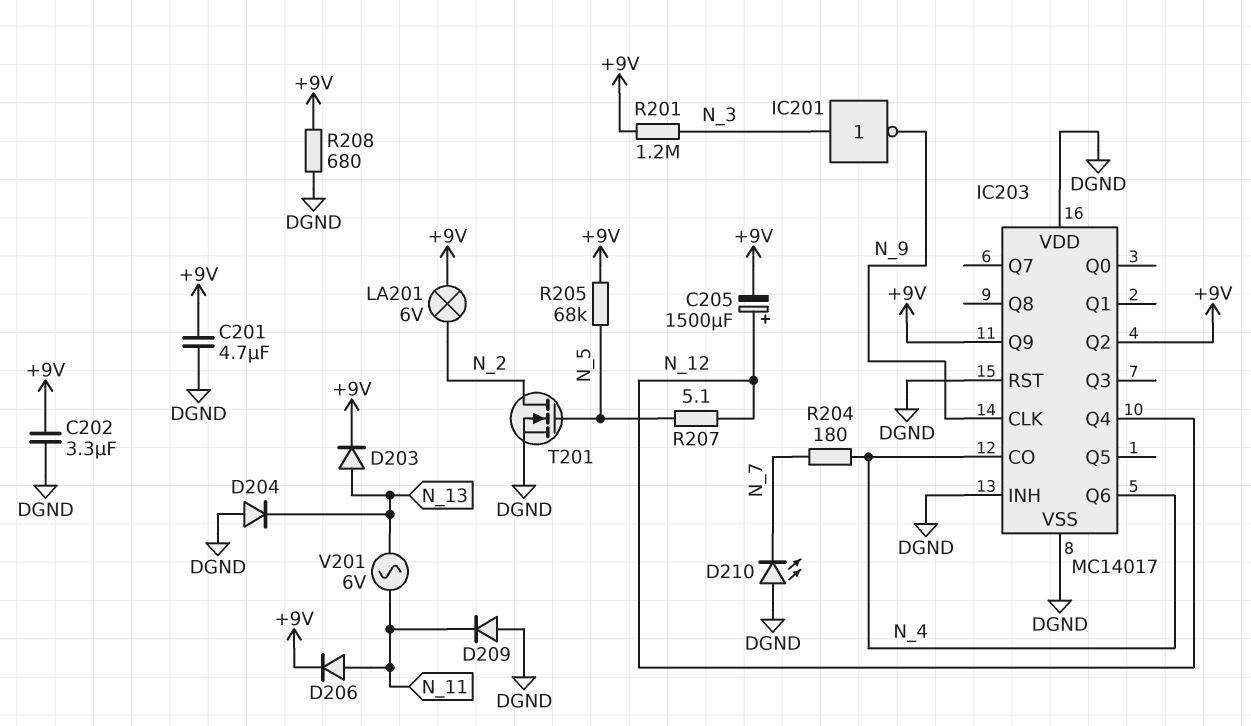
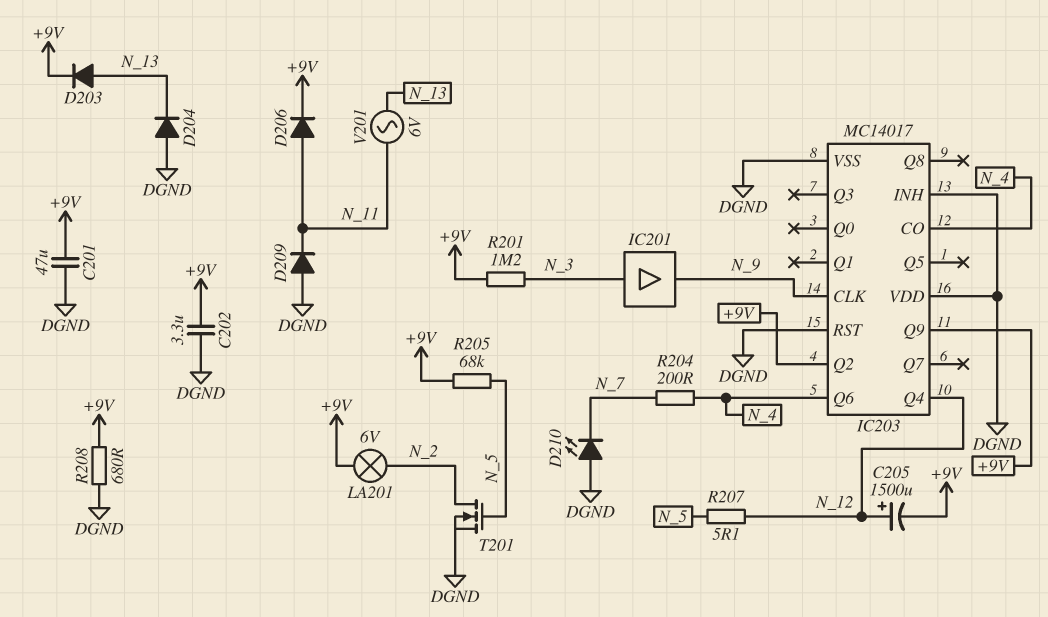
C201: 4.7uF (+9V, DGND) -> 47uF (+9V, DGND)
IC201: NOT (in N_3, out N_9) -> buffer (in N_3, out N_9)
R204: 180 (N_4, N_7) -> 200 (N_4, N_7)

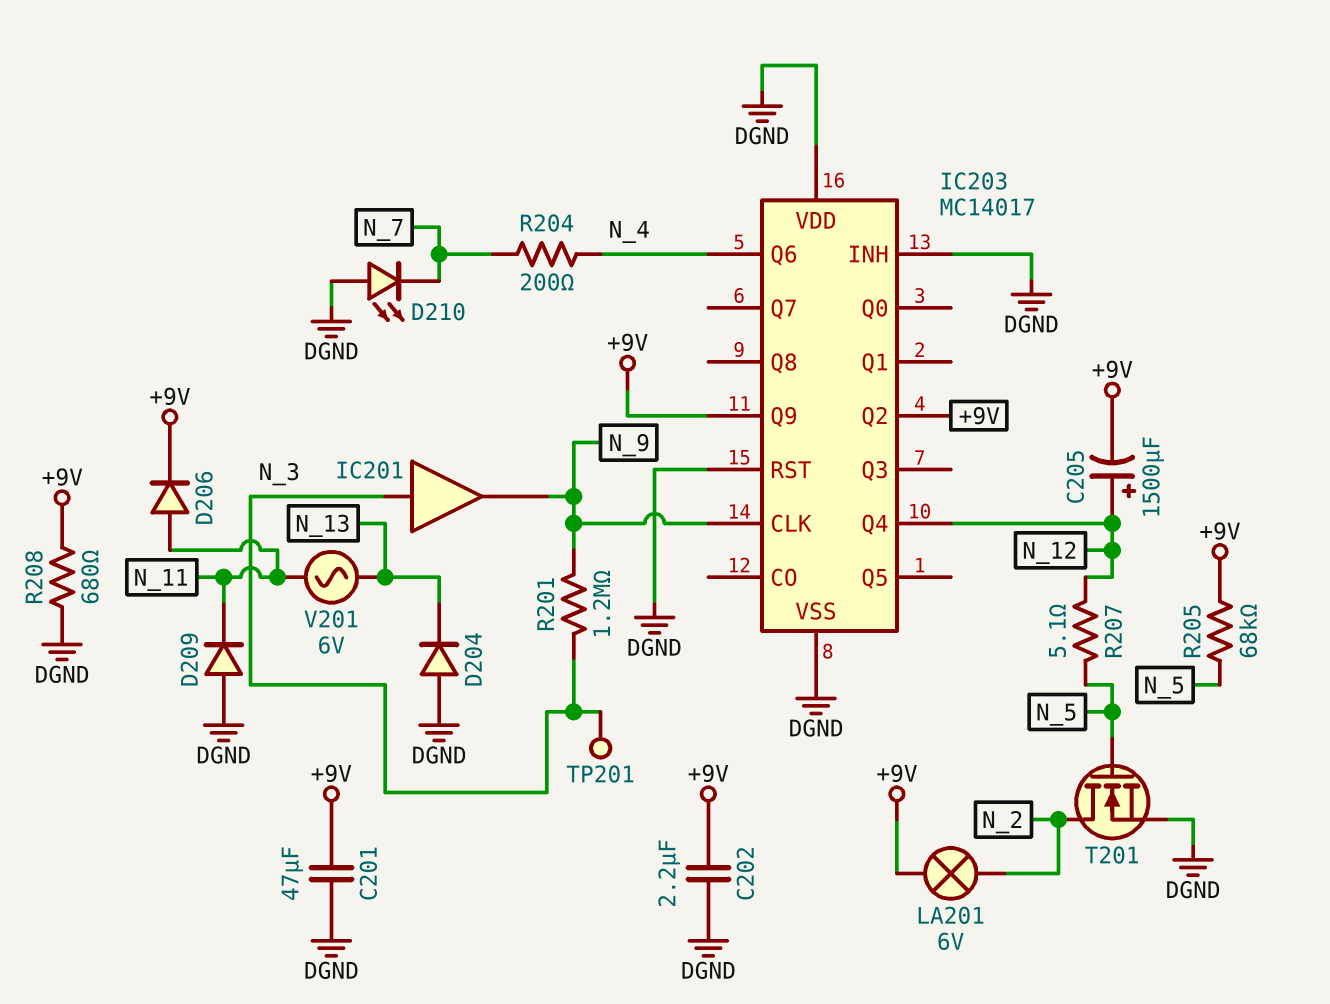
C202: 3.3uF (+9V, DGND) -> 2.2uF (+9V, DGND)
D203: diode (A N_13, K +9V) -> none
IC203 pin CO: N_4 -> none
R201: 1.2M (+9V, N_3) -> 1.2M (N_3, N_9)
TP201: none -> test point (N_3)

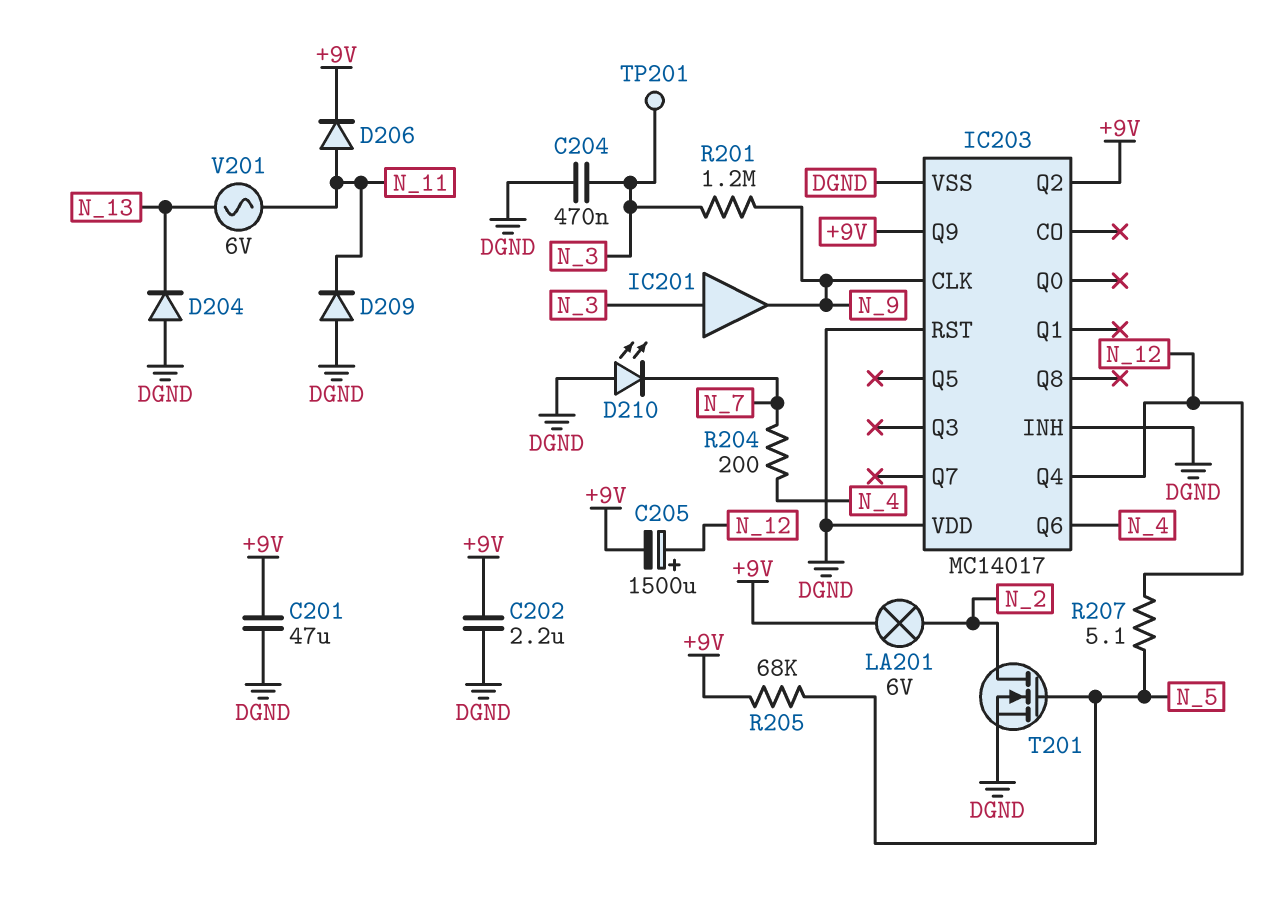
C204: none -> 470nF (DGND, N_3)
R208: 680 (+9V, DGND) -> none

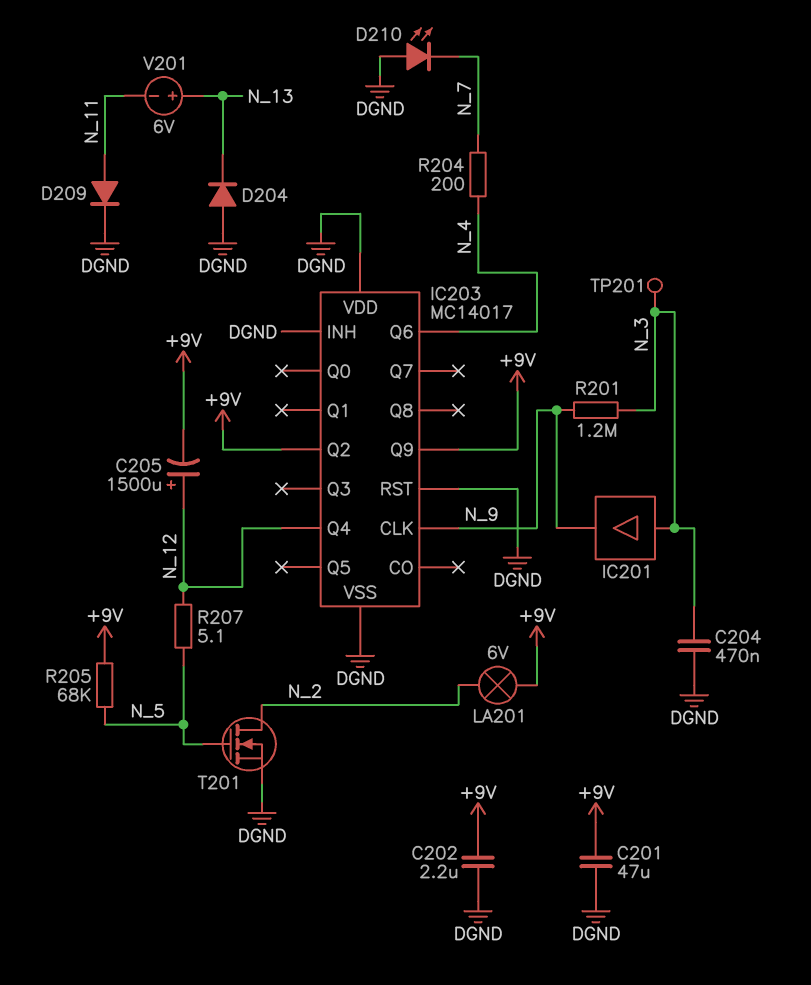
D206: diode (A N_11, K +9V) -> none
D209: diode (A DGND, K N_11) -> diode (A N_11, K DGND)
V201: AC 6V (N_11, N_13) -> 6V (plus N_13, minus N_11)

